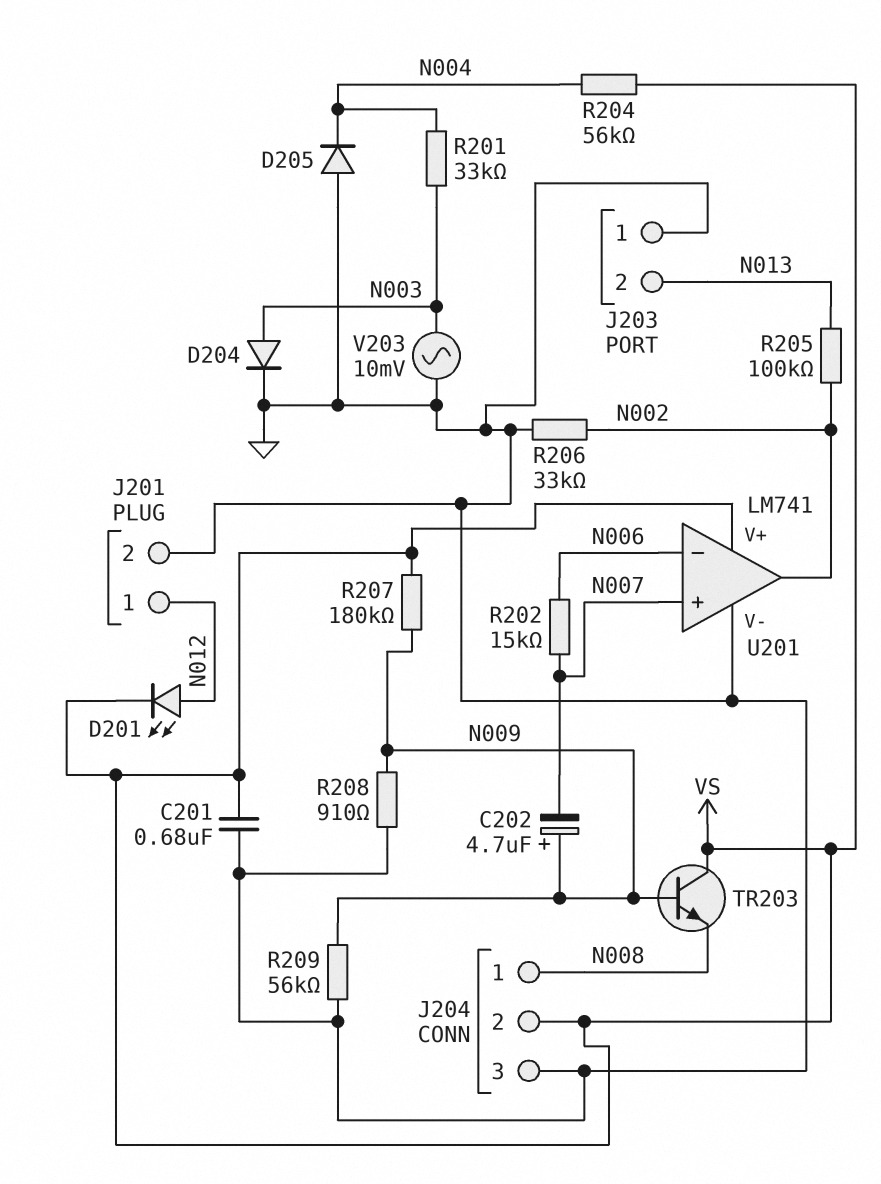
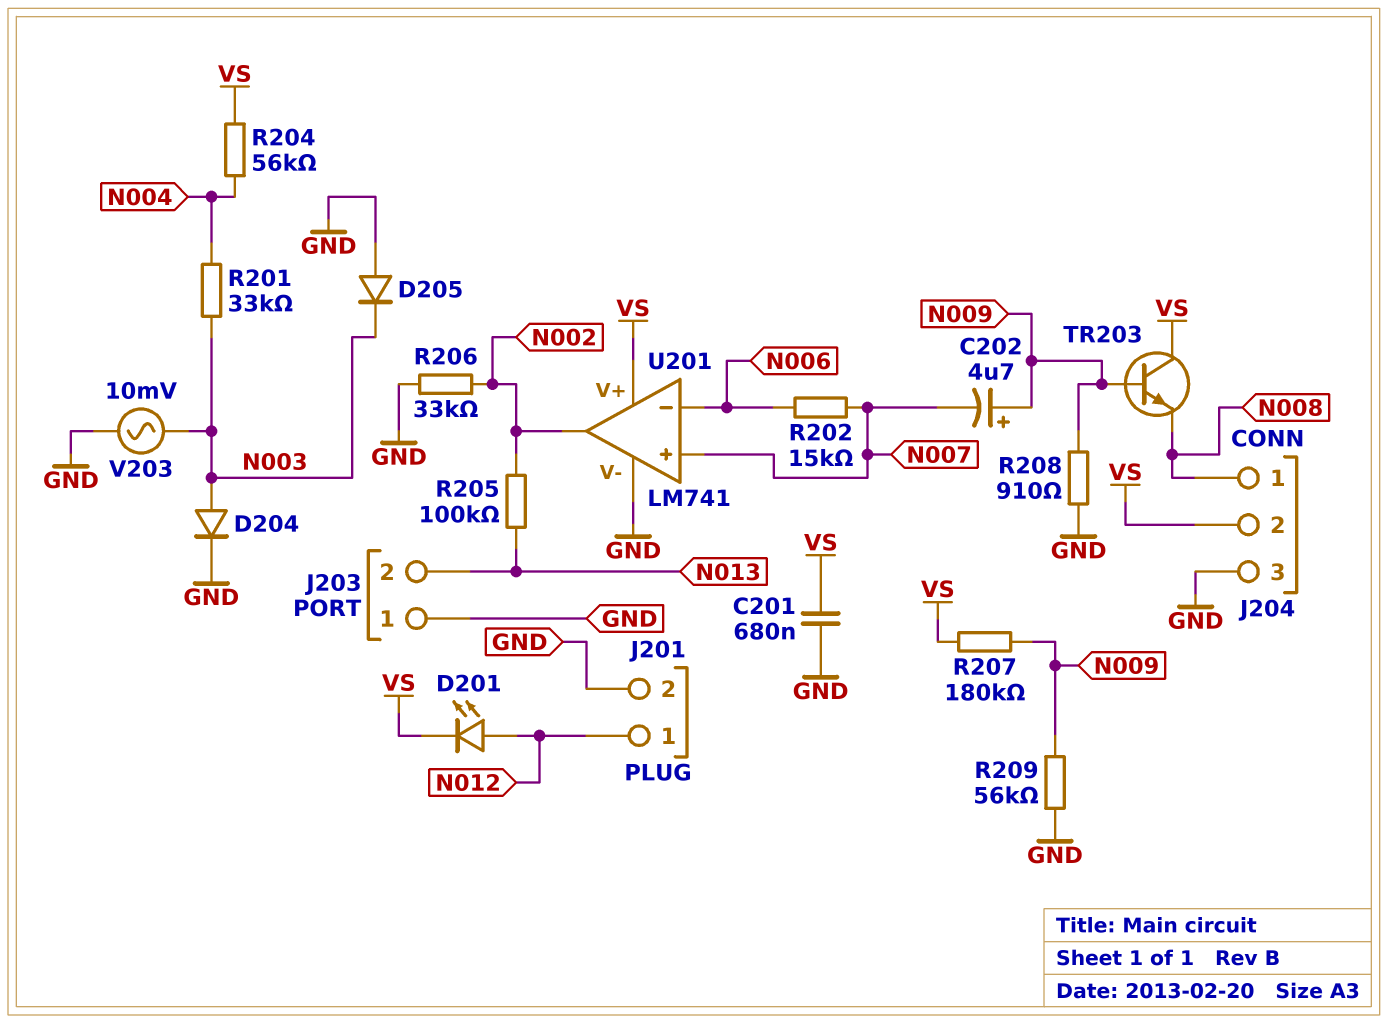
D205: diode (A GND, K N004) -> diode (A GND, K N003)

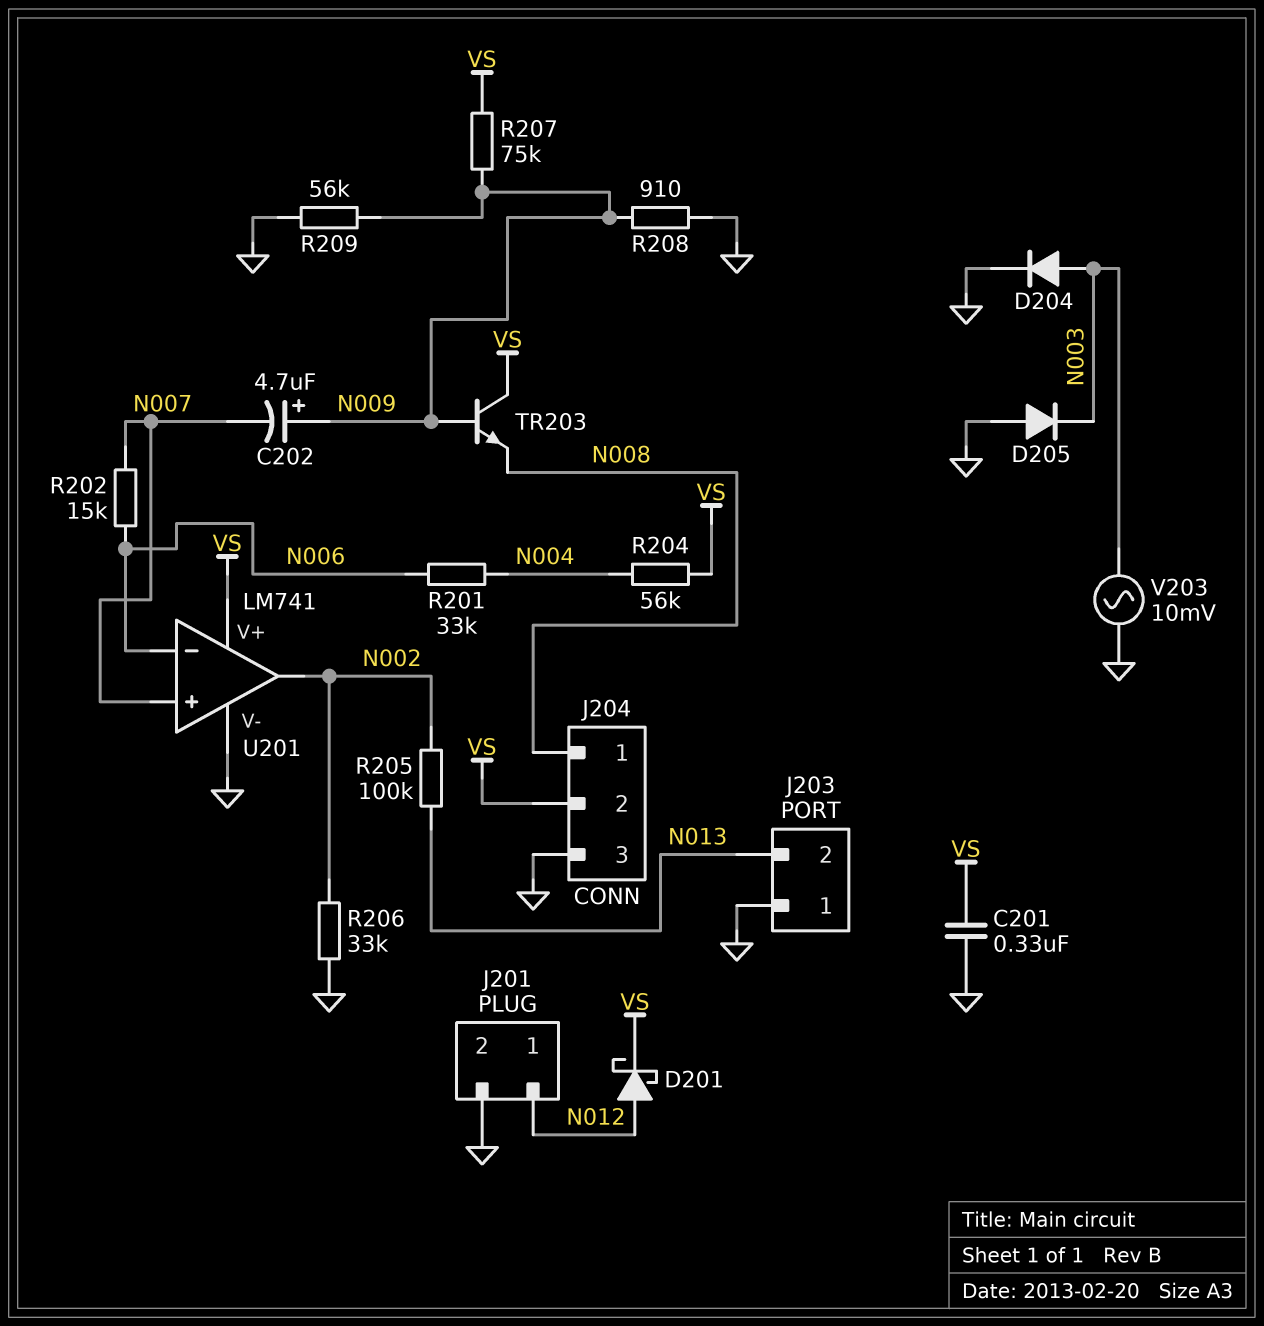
C201: 680nF (GND, VS) -> 330nF (GND, VS)
D201: LED (A N012, K VS) -> schottky (A N012, K VS)
R201: 33k (N003, N004) -> 33k (N004, N006)
R207: 180k (N009, VS) -> 75k (N009, VS)

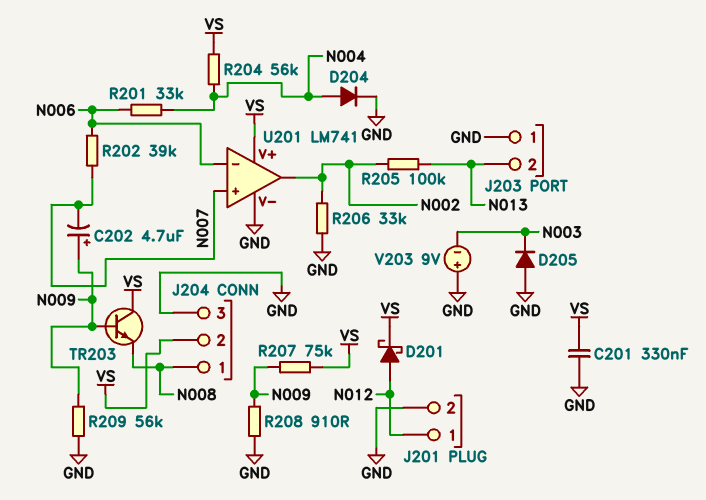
D204: diode (A N003, K GND) -> diode (A N004, K GND)
R202: 15k (N006, N007) -> 39k (N006, N007)
V203: AC 10mV (GND, N003) -> 9V (plus GND, minus N003)

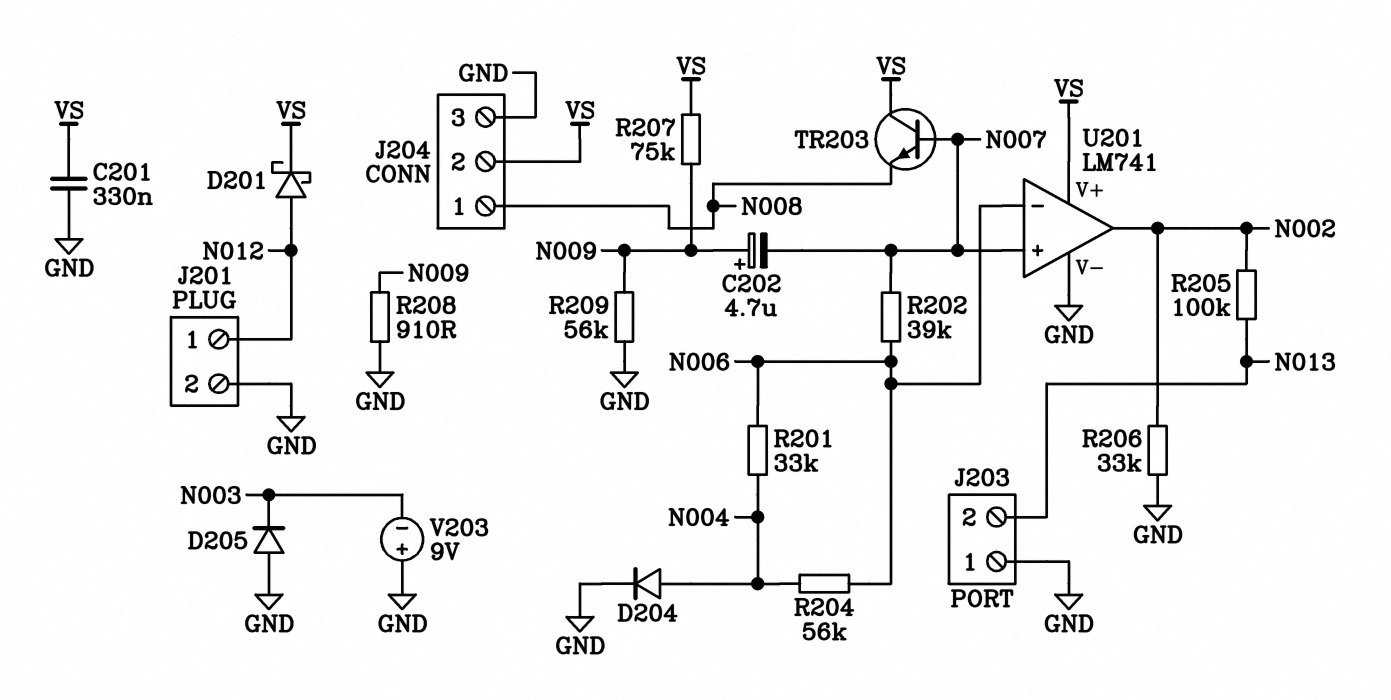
R204: 56k (N004, VS) -> 56k (N004, N006)
TR203: NPN (B N009, C VS, E N008) -> NPN (B N007, C VS, E N008)

